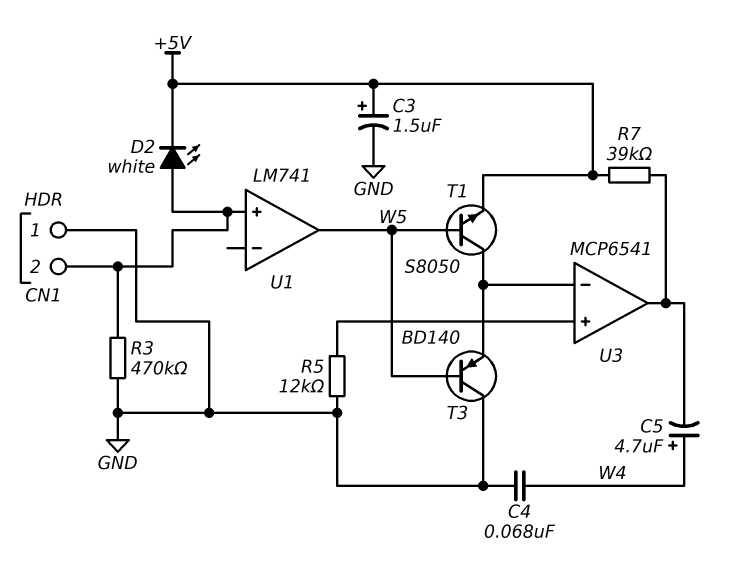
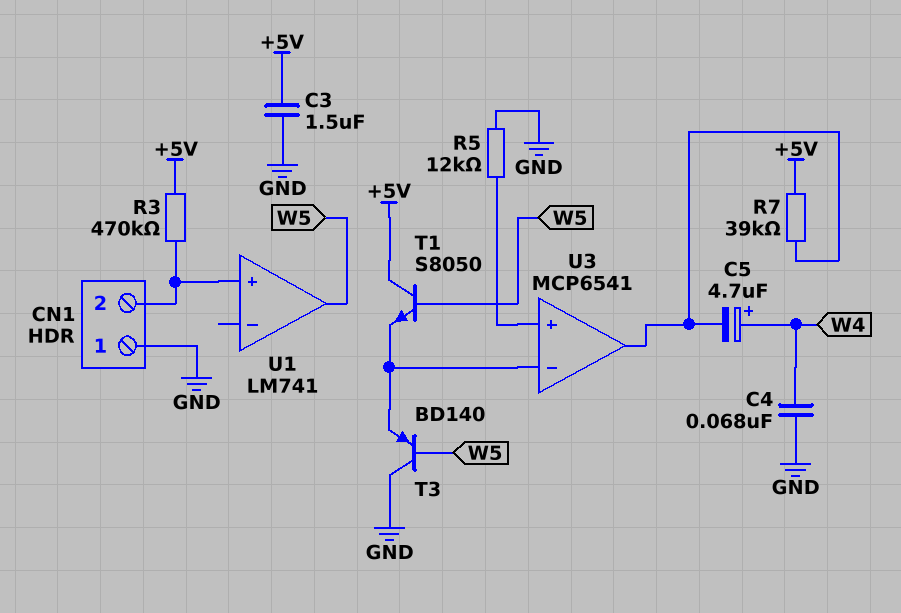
C3: 1.5uF (plus +5V, minus GND) -> 1.5uF (+5V, GND)
D2: LED white (A CN1/2, K +5V) -> none
R3: 470k (CN1/2, GND) -> 470k (+5V, CN1/2)
T1: NPN S8050 (B W5, C U3/in-, E +5V) -> NPN S8050 (B W5, C +5V, E U3/in-)

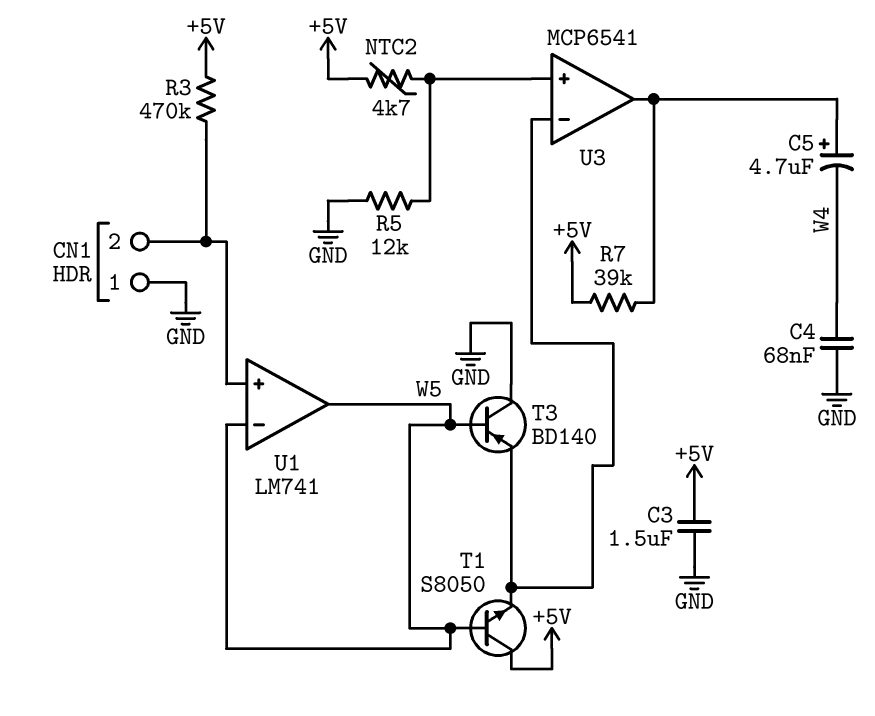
C5: 4.7uF (plus W4, minus U3/out) -> 4.7uF (plus U3/out, minus W4)
NTC2: none -> 4.7k (+5V, U3/in+)
U1 pin in-: none -> W5

